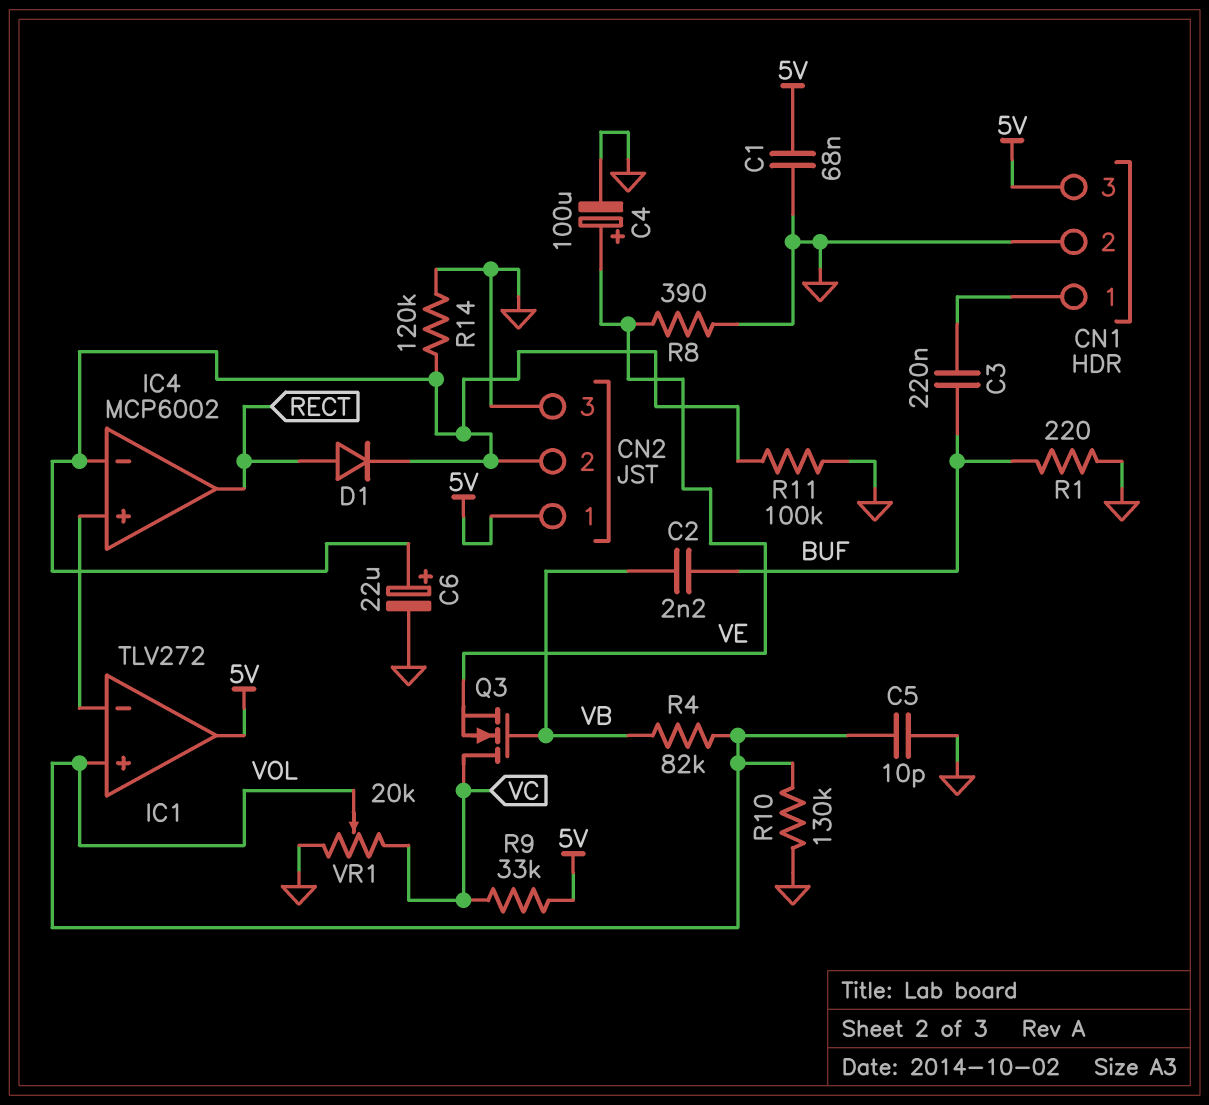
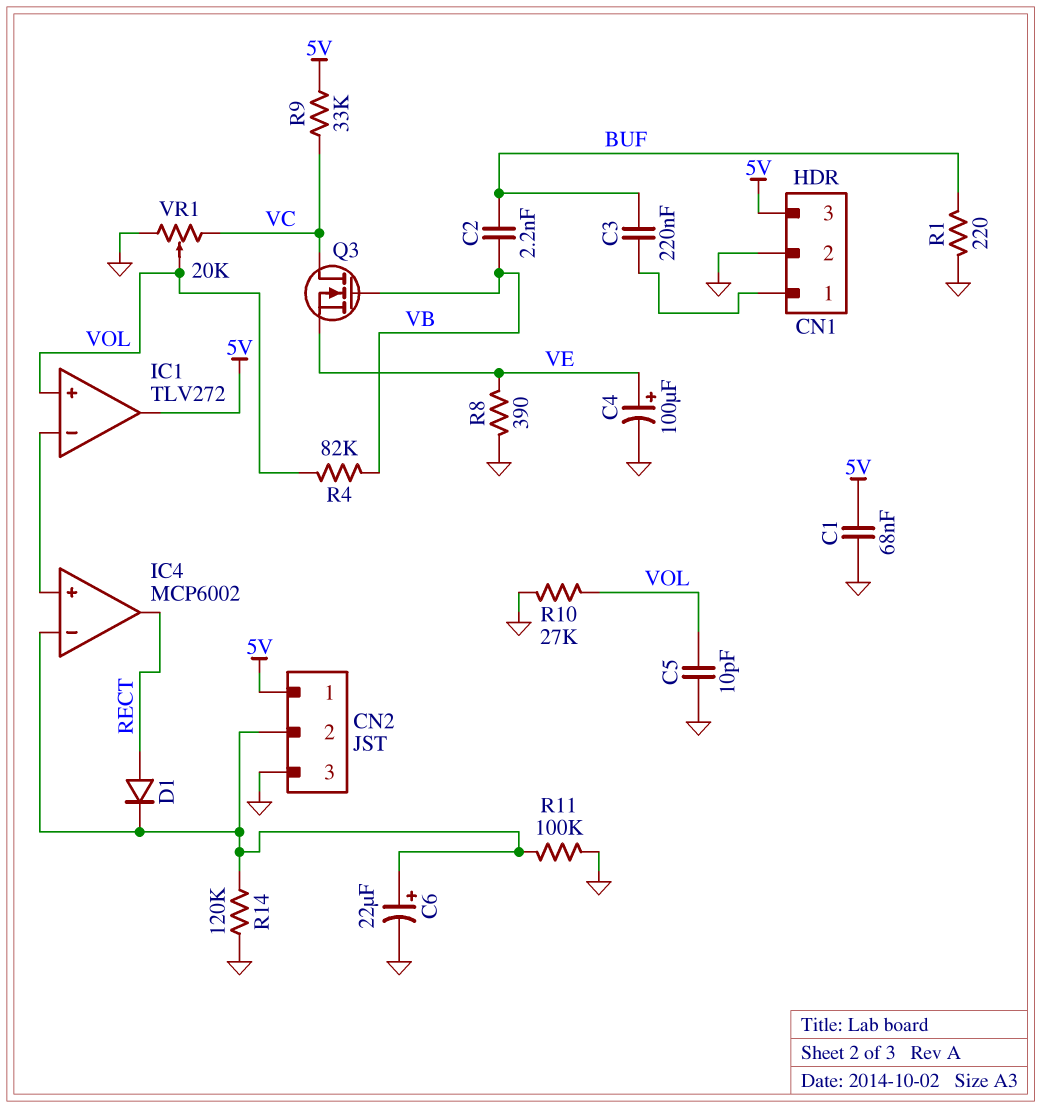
R10: 130k (GND, VOL) -> 27k (GND, VOL)

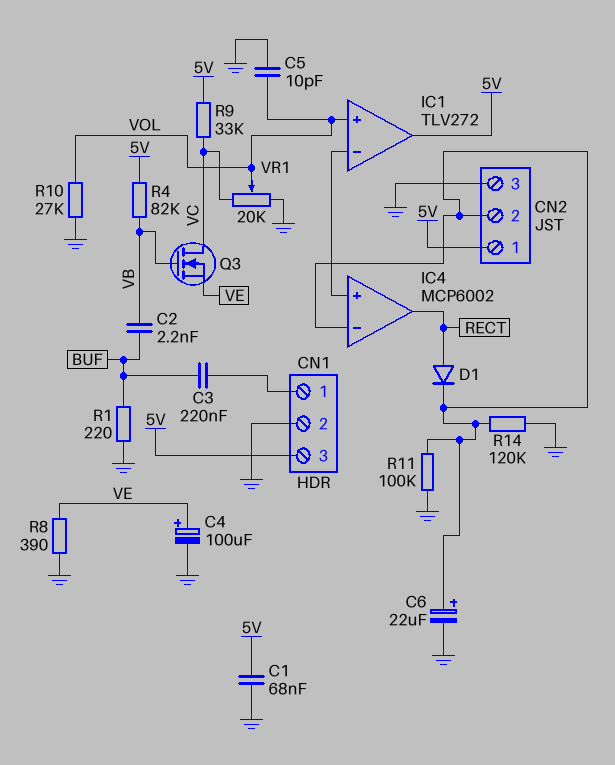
R4: 82k (VB, VOL) -> 82k (5V, VB)

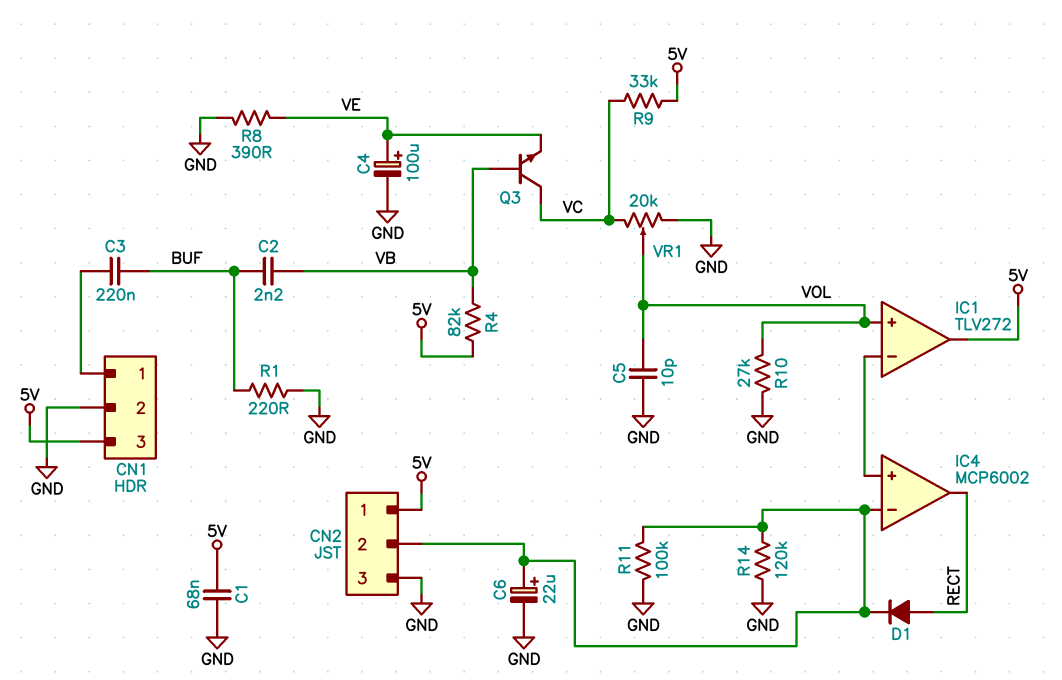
Q3: NMOS (G VB, D VC, S VE) -> NPN (B VB, C VC, E VE)

